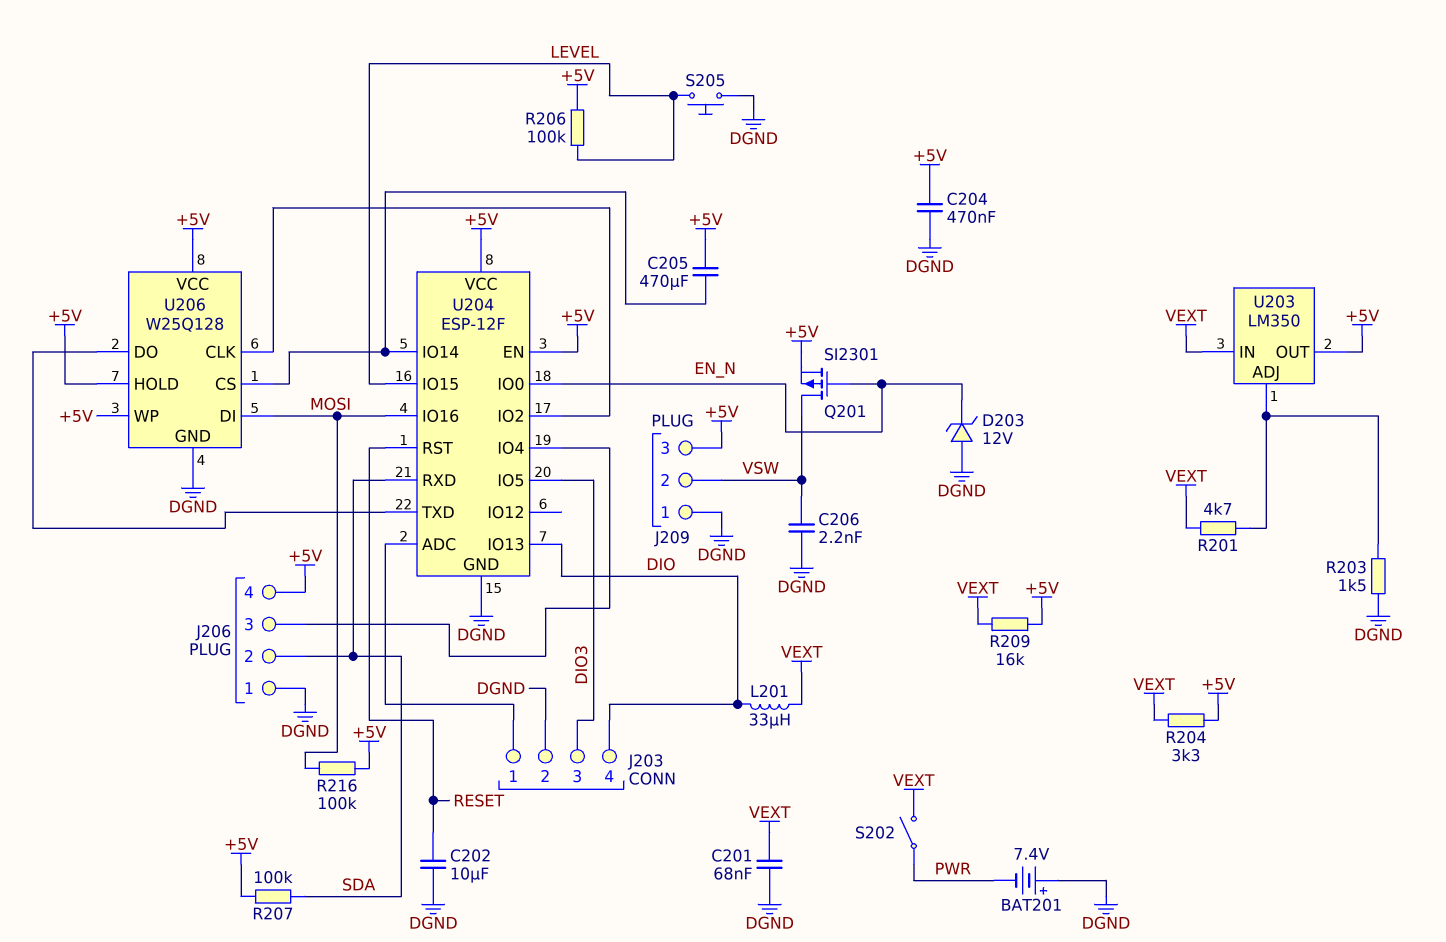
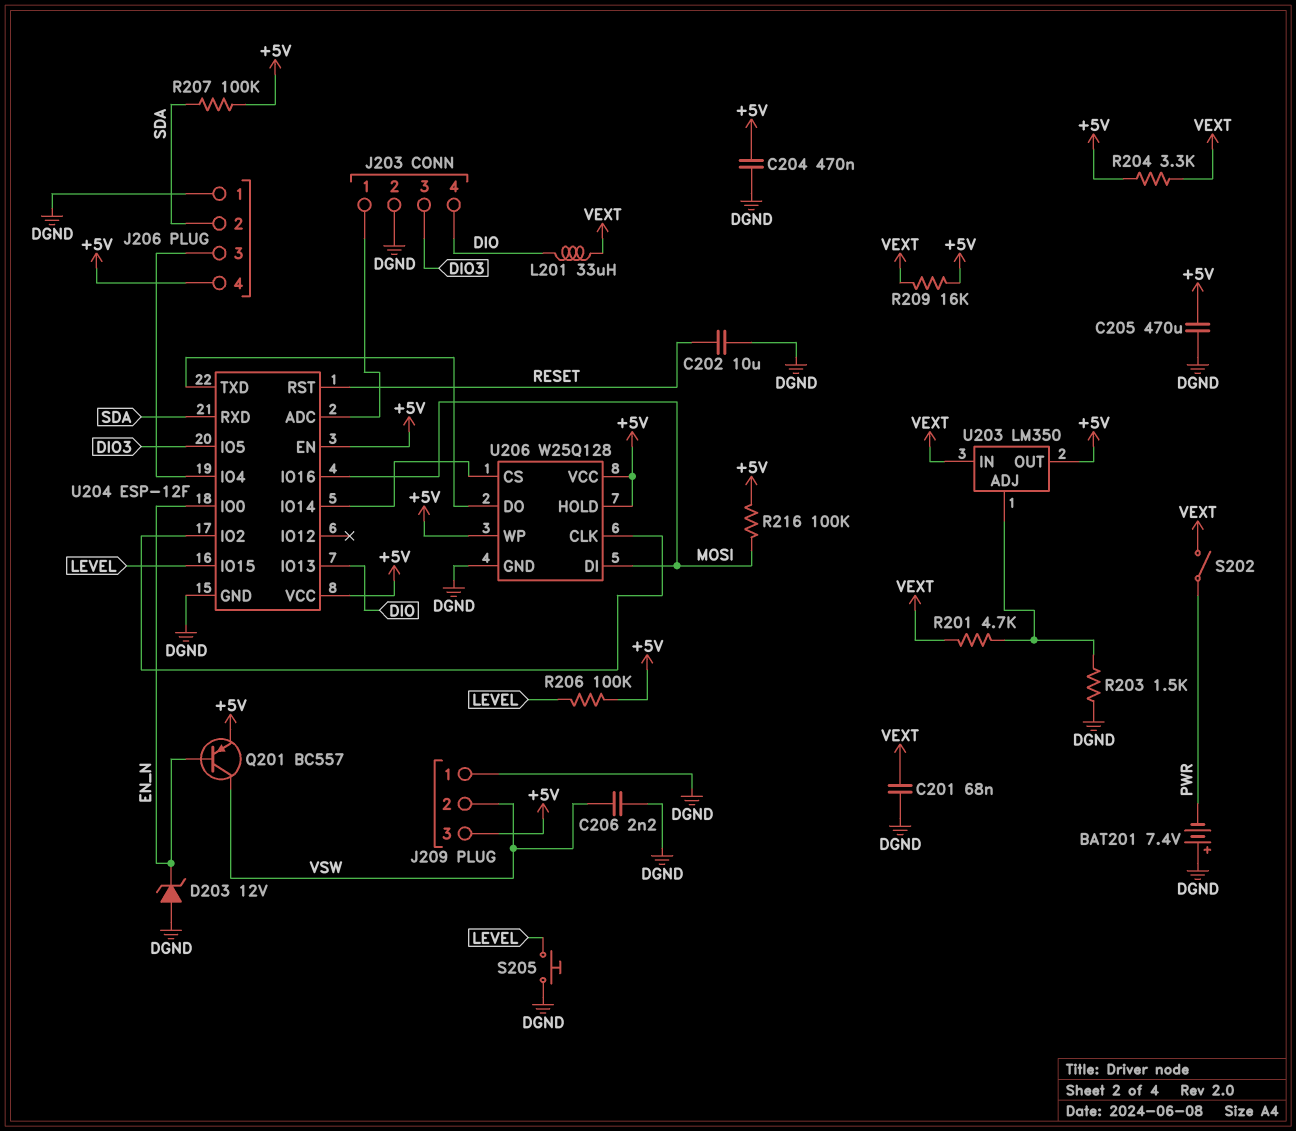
C205: 470uF (+5V, U204/IO14) -> 470uF (+5V, DGND)
Q201: PMOS SI2301 (G EN_N, D VSW, S +5V) -> PNP BC557 (B EN_N, C VSW, E +5V)

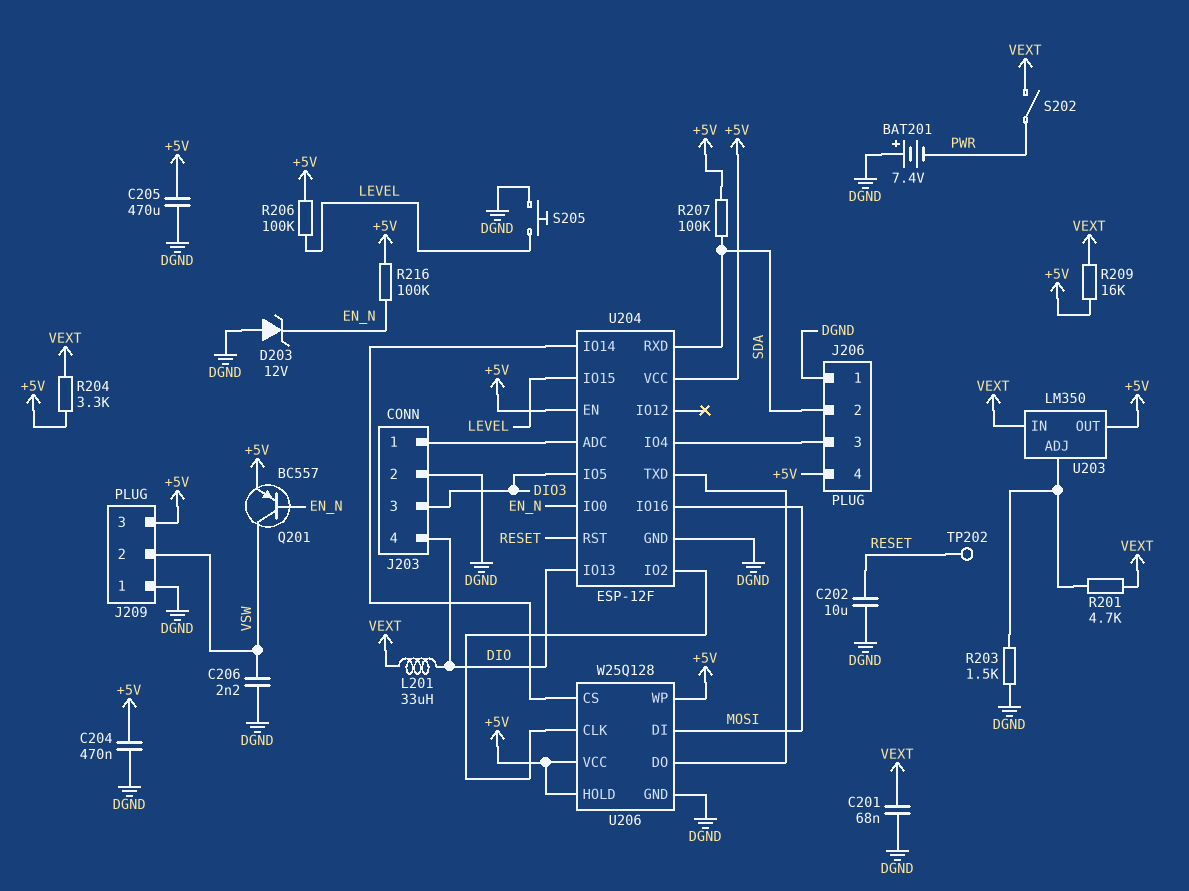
R216: 100k (+5V, MOSI) -> 100k (+5V, EN_N)
TP202: none -> test point (RESET)

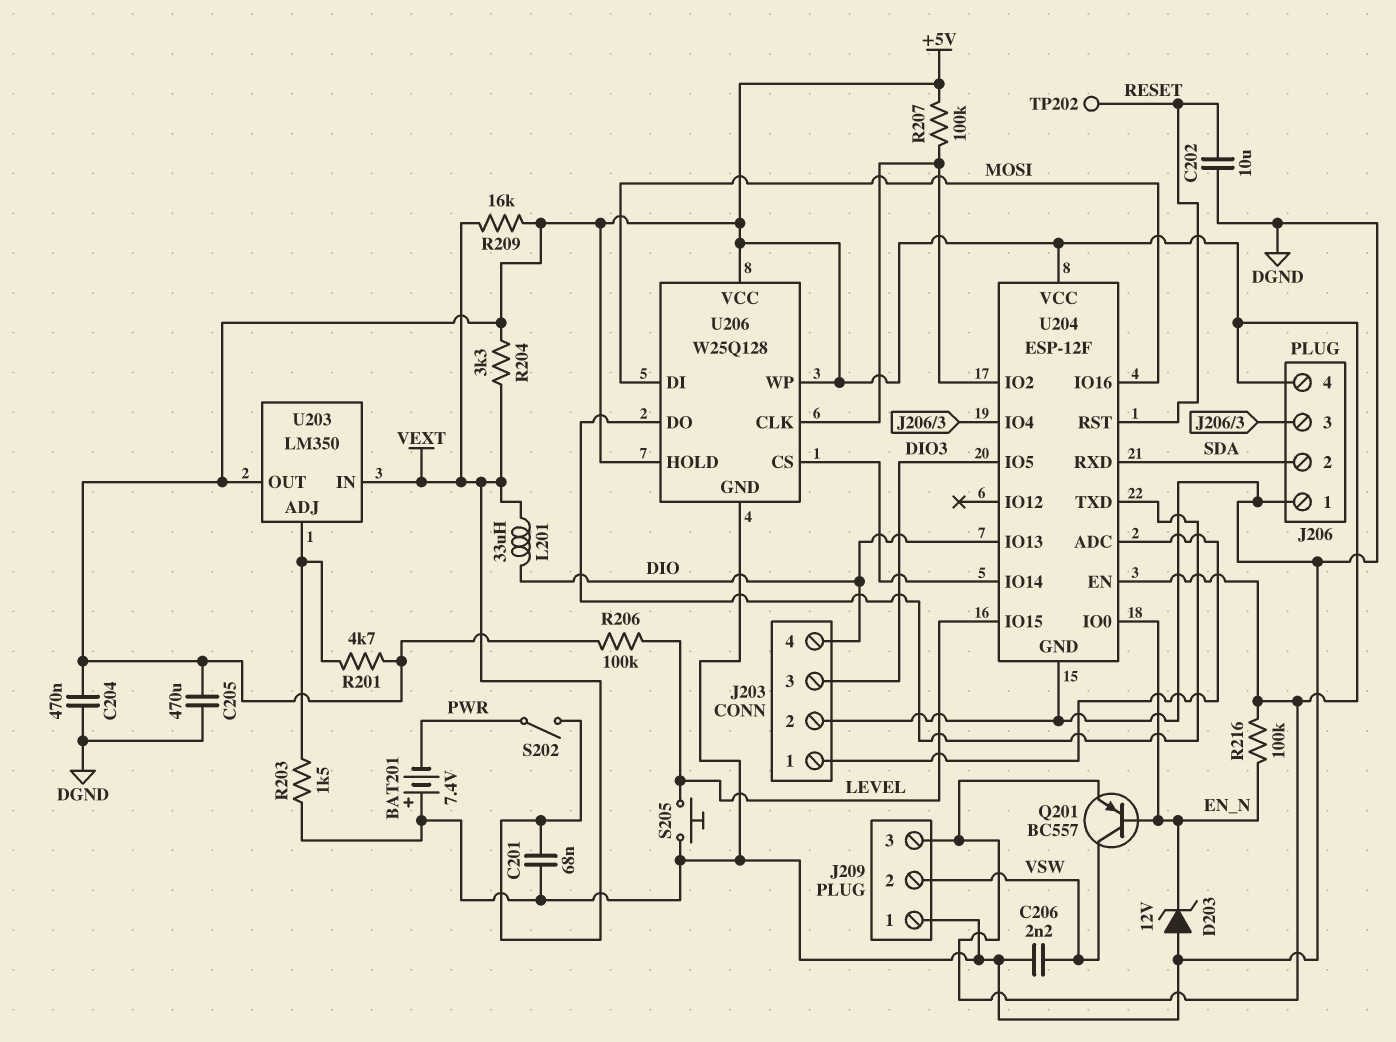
R201: 4.7k (U203/ADJ, VEXT) -> 4.7k (+5V, U203/ADJ)
R207: 100k (+5V, SDA) -> 100k (+5V, U204/IO2)

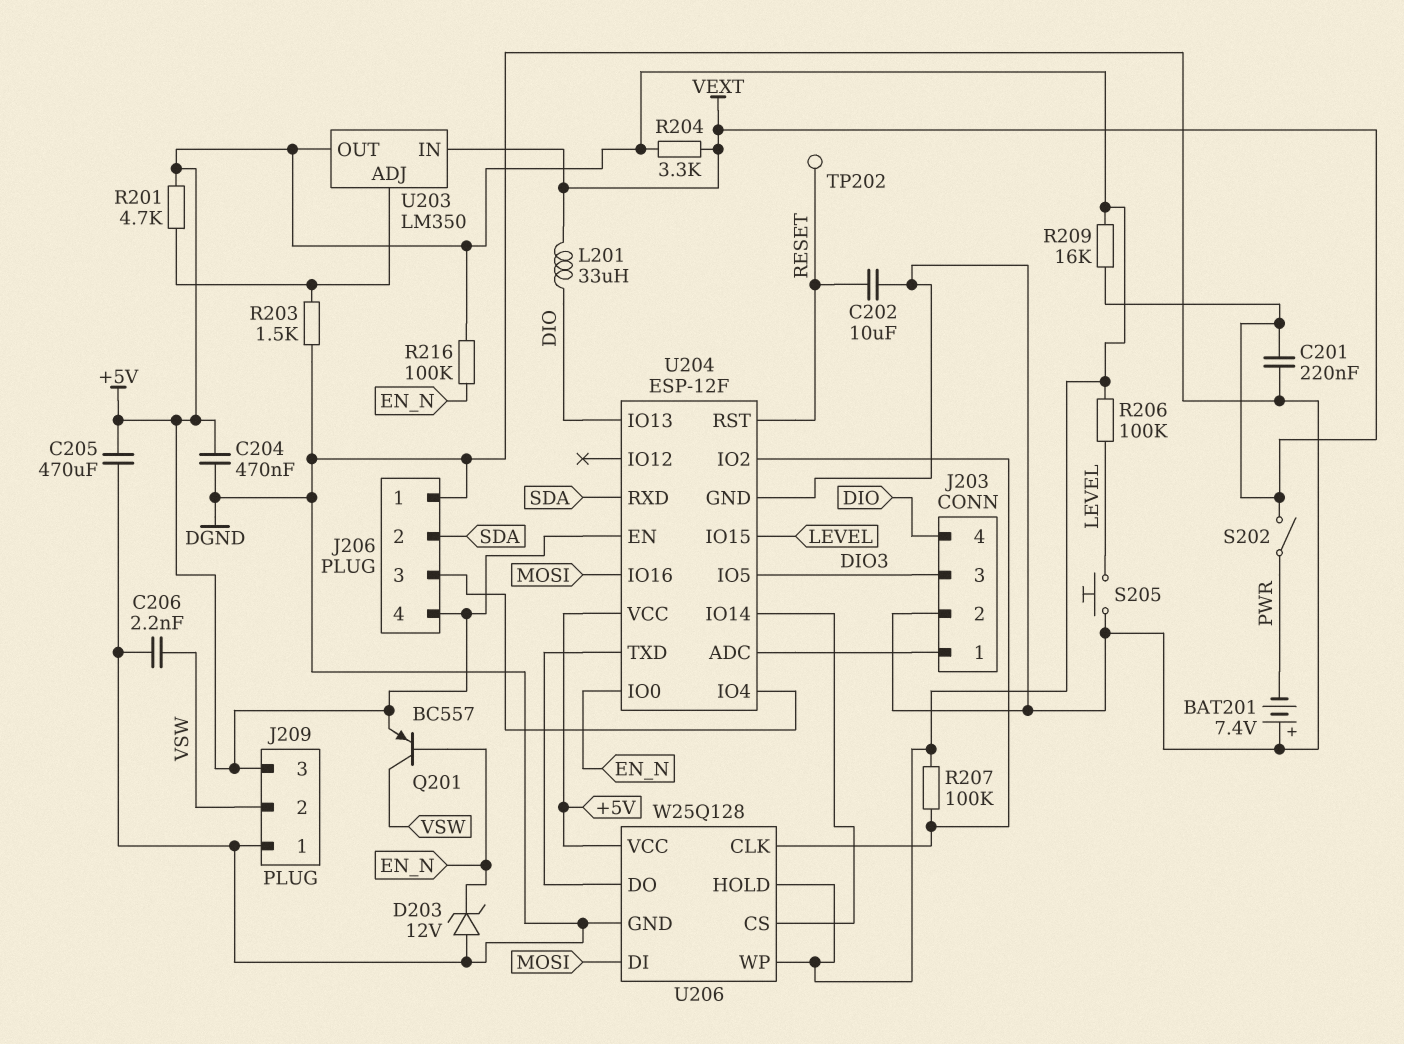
C201: 68nF (DGND, VEXT) -> 220nF (DGND, VEXT)

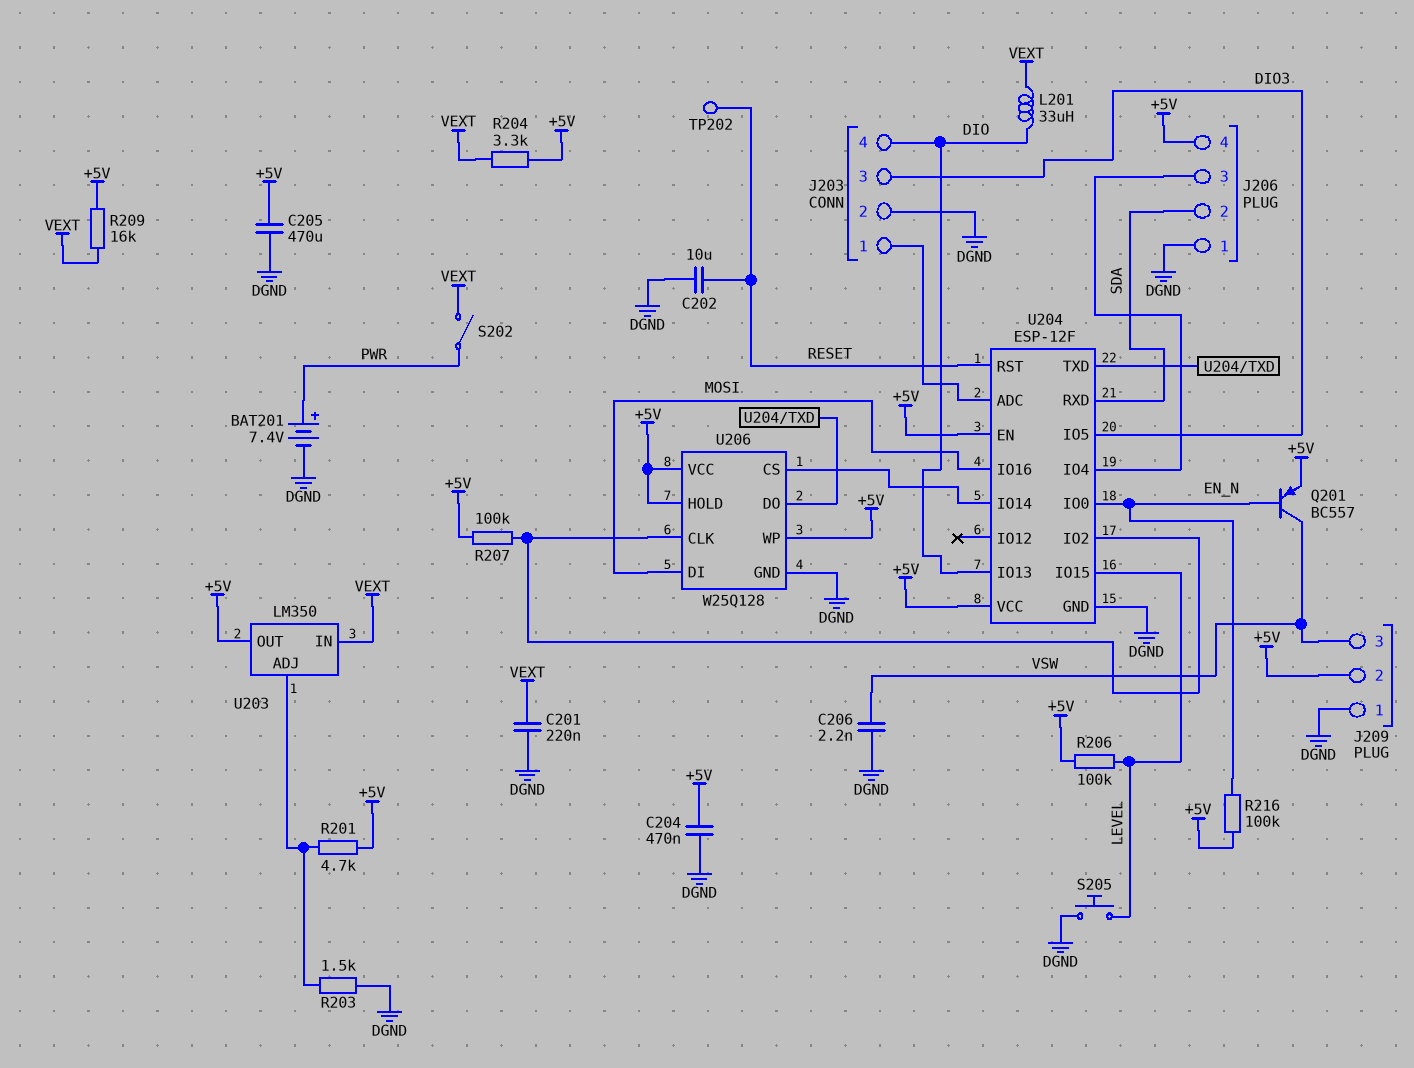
BAT201: 7.4V (plus DGND, minus PWR) -> 7.4V (plus PWR, minus DGND)
D203: zener 12V (A DGND, K EN_N) -> none
J209 pin 2: VSW -> +5V
J209 pin 3: +5V -> VSW

